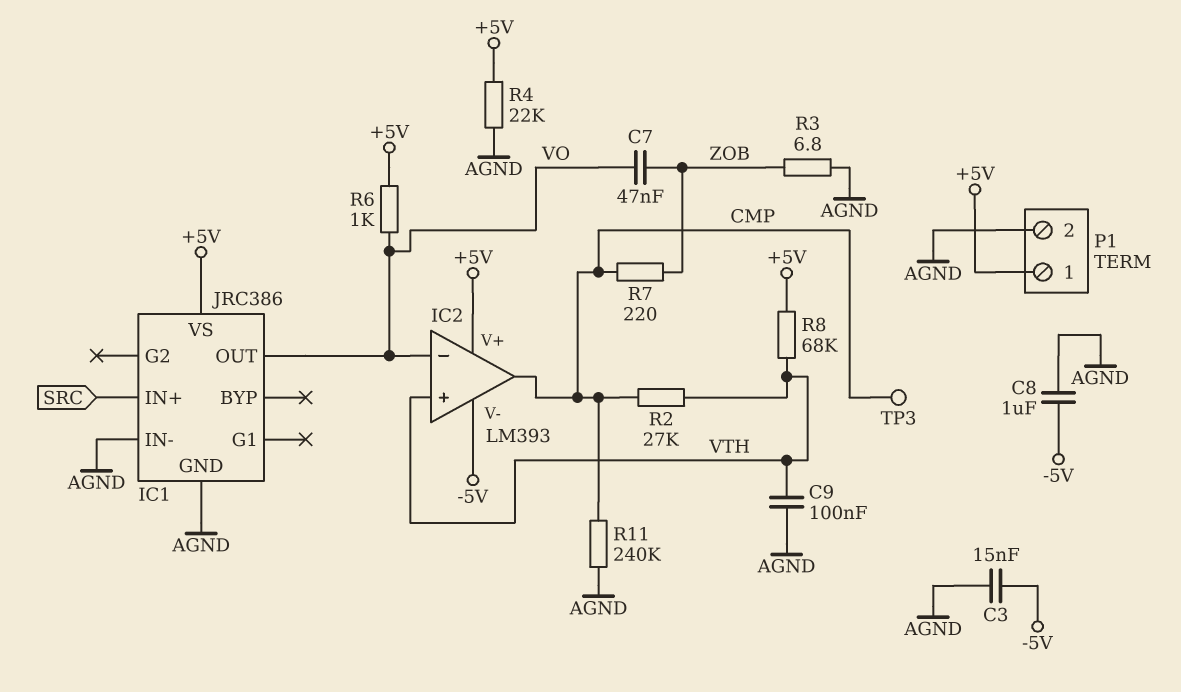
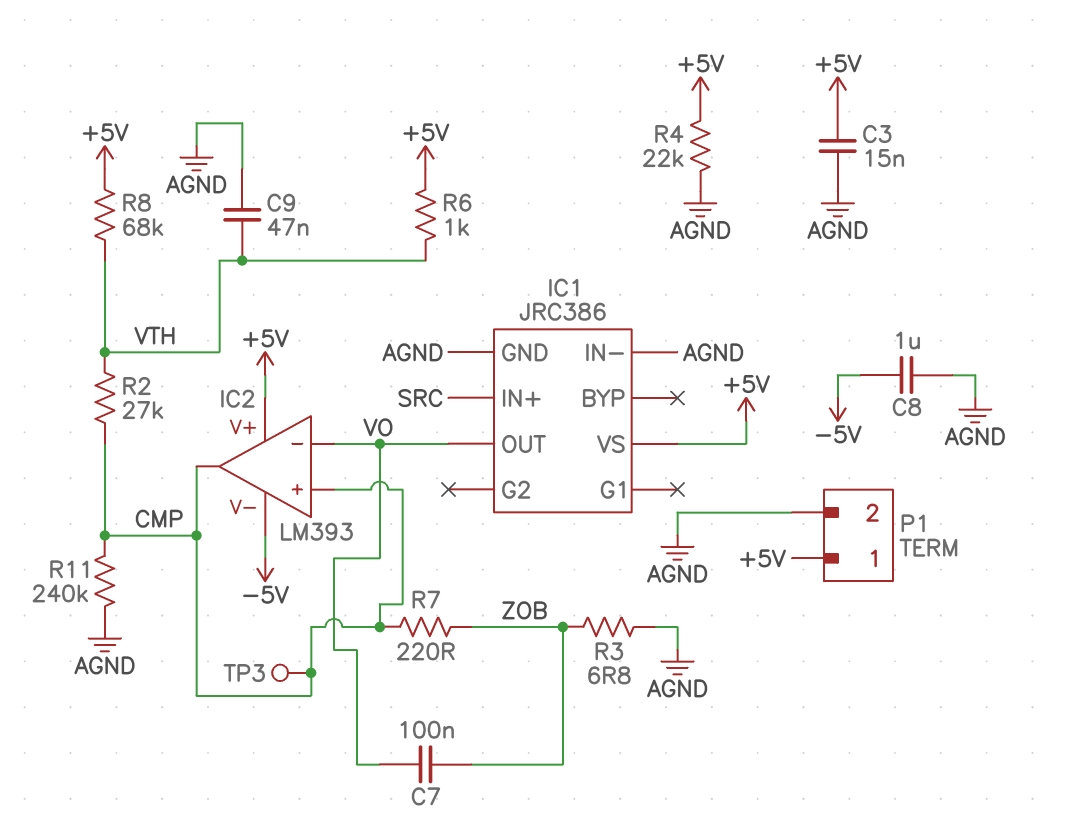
C3: 15nF (-5V, AGND) -> 15nF (+5V, AGND)
C7: 47nF (VO, ZOB) -> 100nF (VO, ZOB)
C9: 100nF (AGND, VTH) -> 47nF (AGND, VTH)
IC2 pin in+: VTH -> CMP
R6: 1k (+5V, VO) -> 1k (+5V, VTH)

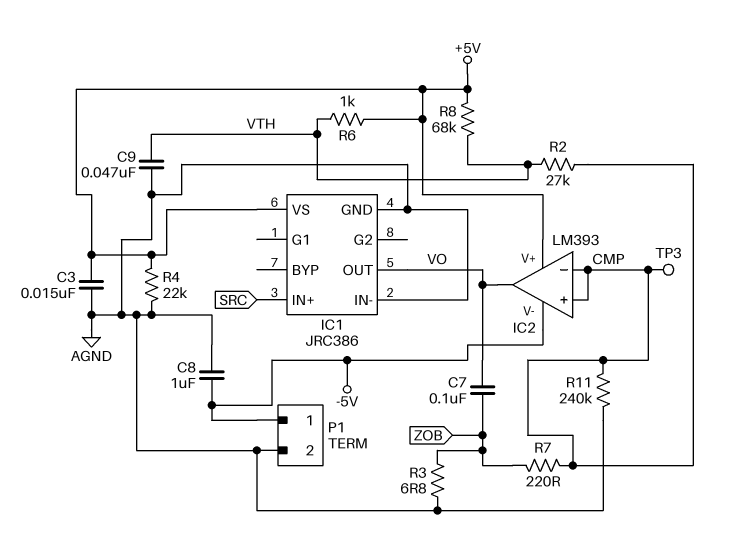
IC2 pin in-: VO -> CMP
IC2 pin out: CMP -> VO
P1 pin 1: +5V -> -5V

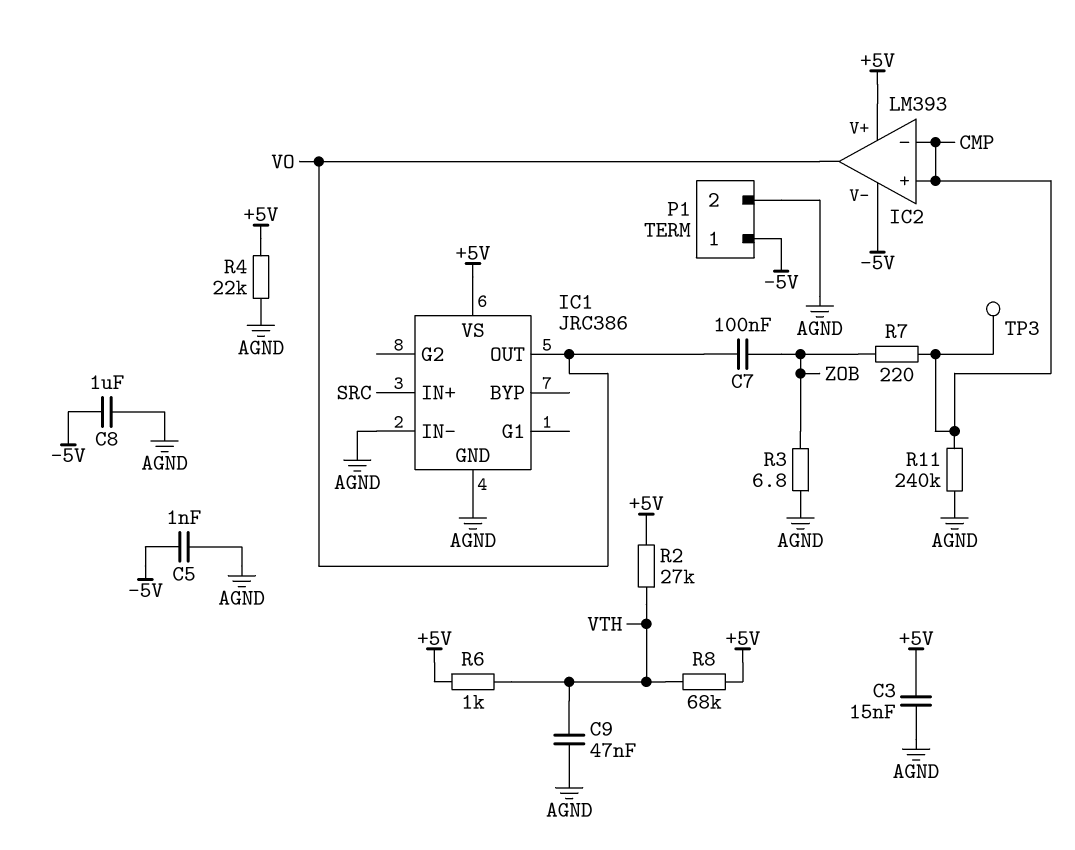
C5: none -> 1nF (-5V, AGND)
R2: 27k (CMP, VTH) -> 27k (+5V, VTH)

